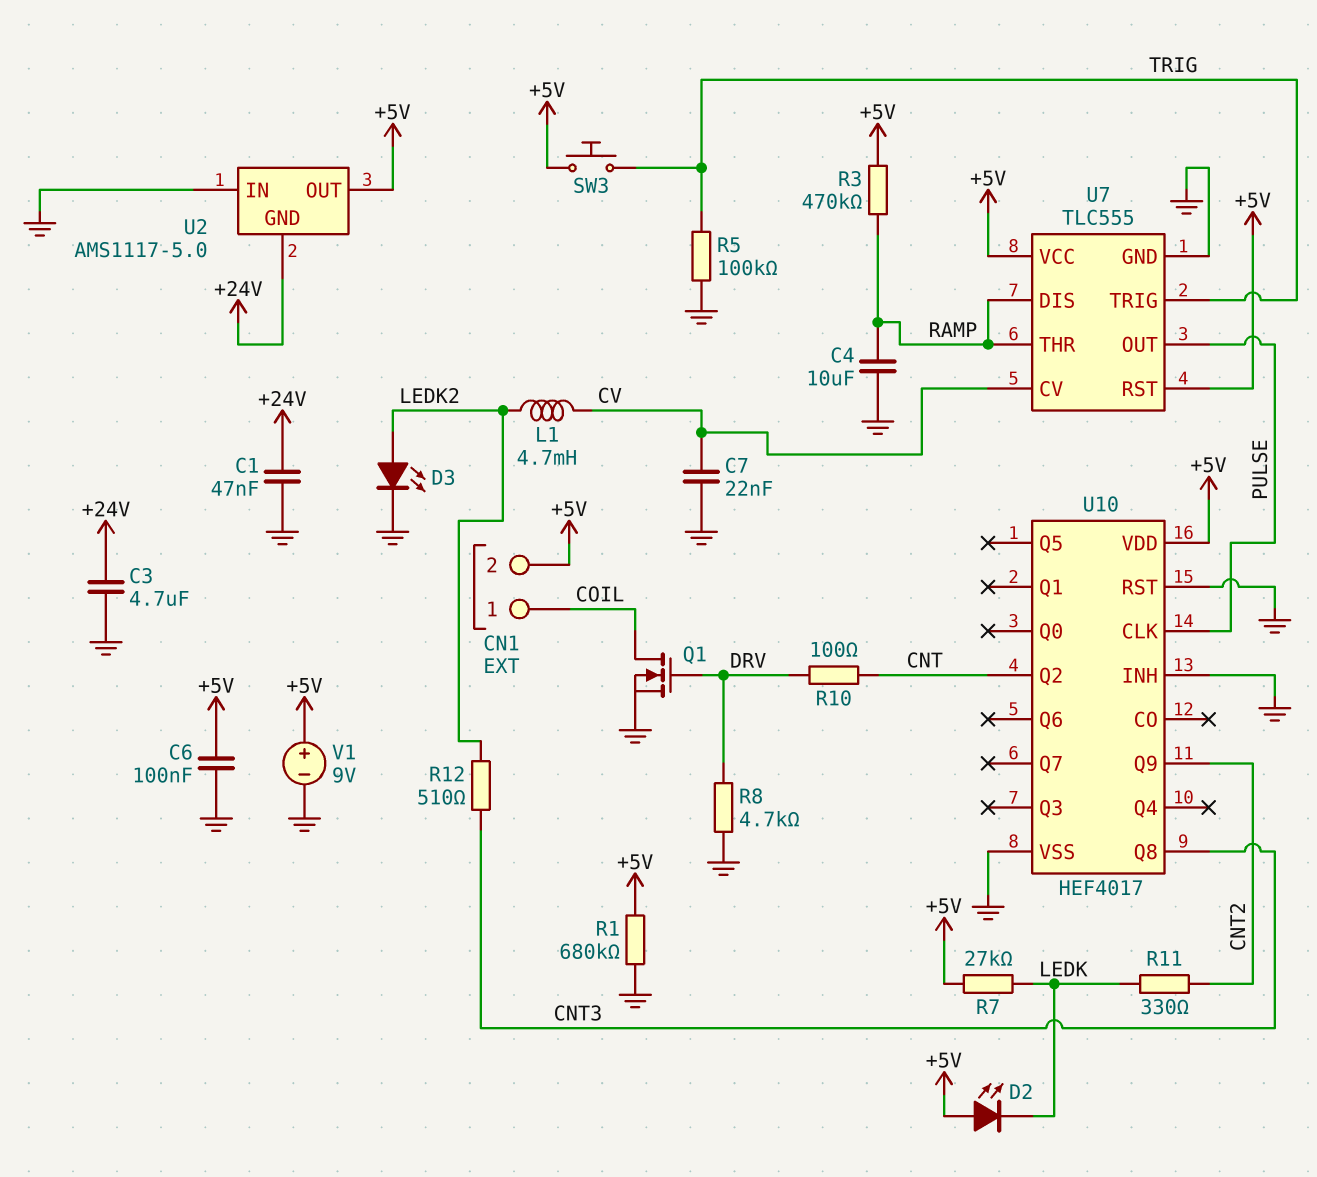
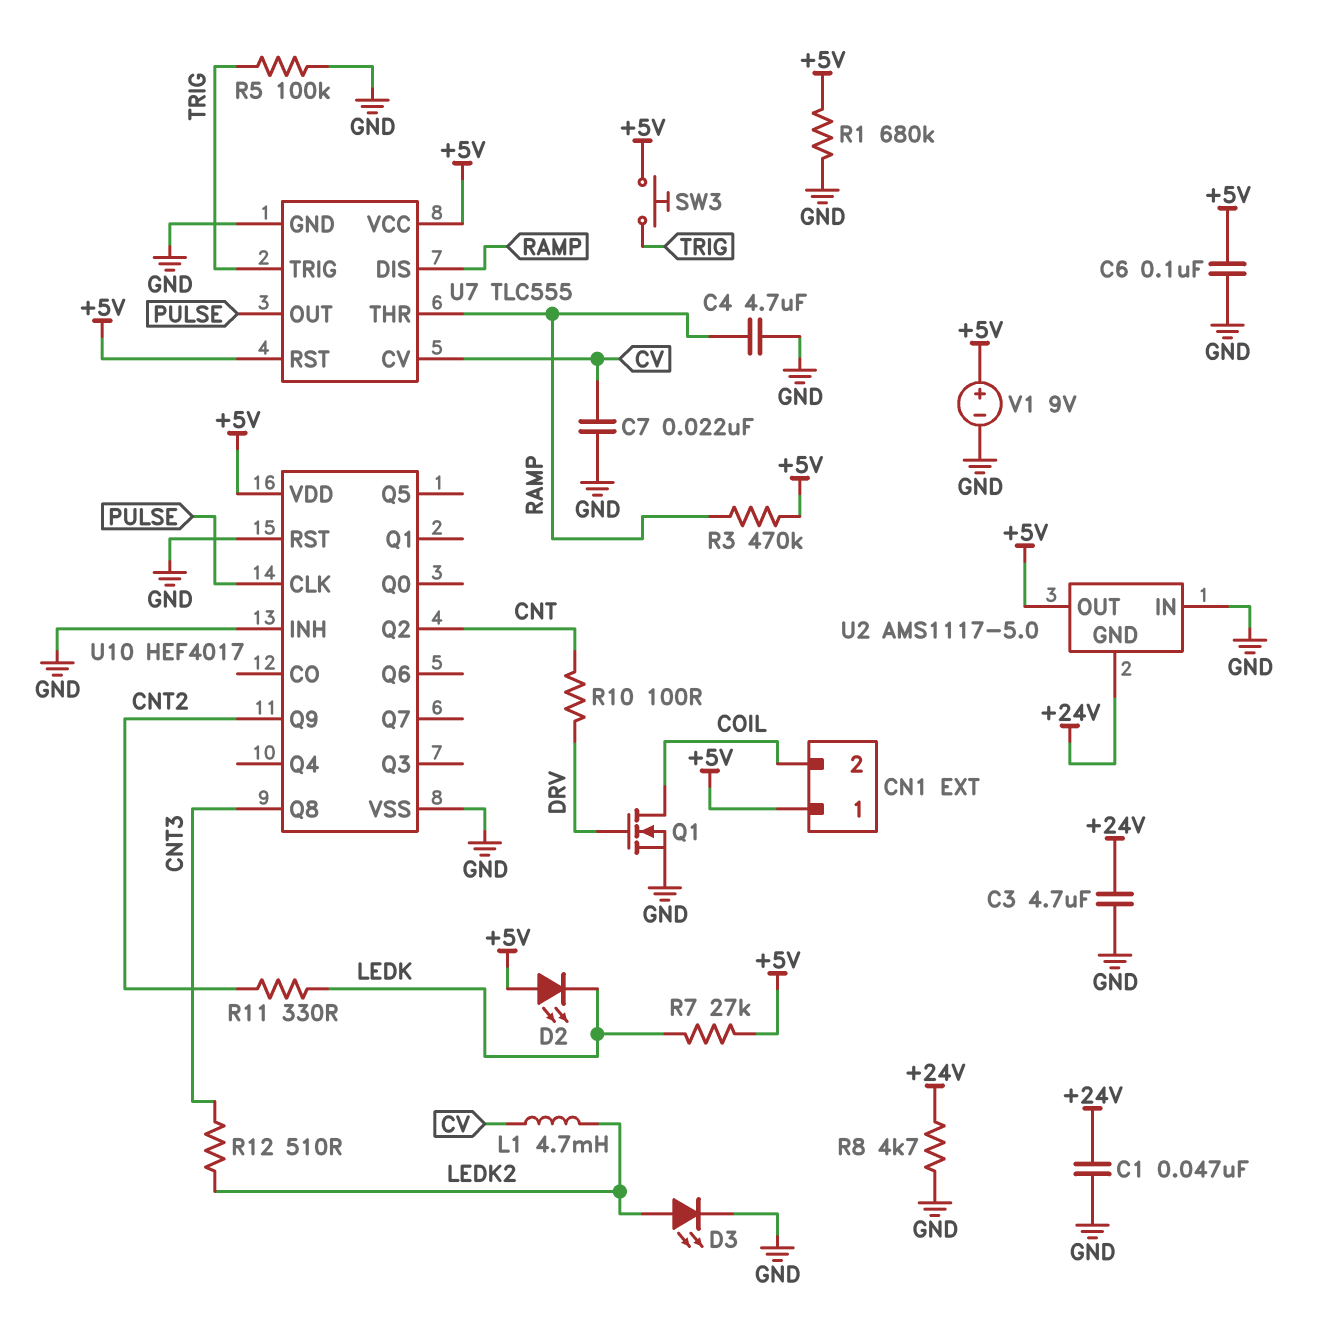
C4: 10uF (GND, RAMP) -> 4.7uF (GND, RAMP)
CN1 pin 1: COIL -> +5V
CN1 pin 2: +5V -> COIL
R8: 4.7k (DRV, GND) -> 4.7k (+24V, GND)

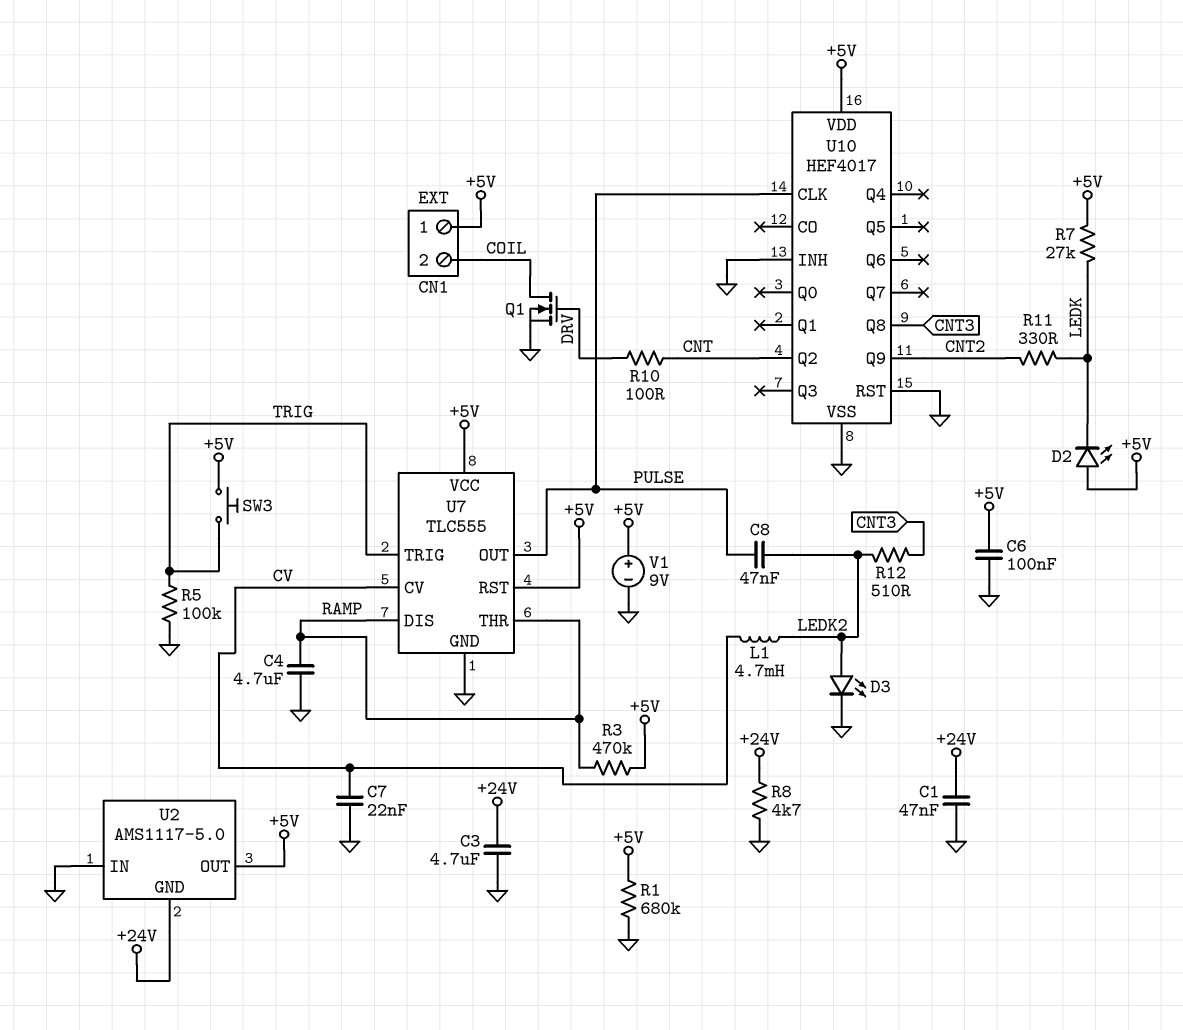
C8: none -> 47nF (LEDK2, PULSE)

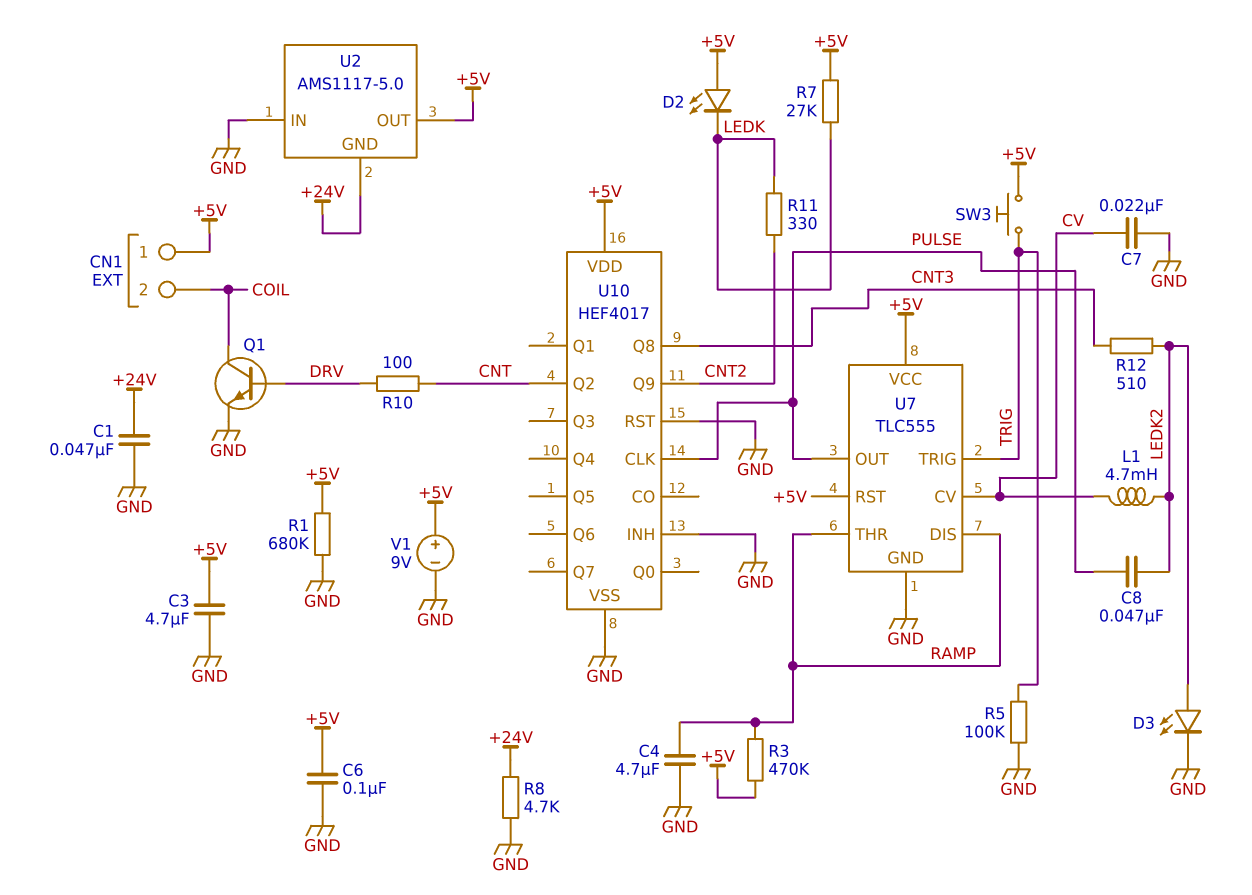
C3: 4.7uF (+24V, GND) -> 4.7uF (+5V, GND)
Q1: NMOS (G DRV, D COIL, S GND) -> NPN (B DRV, C COIL, E GND)

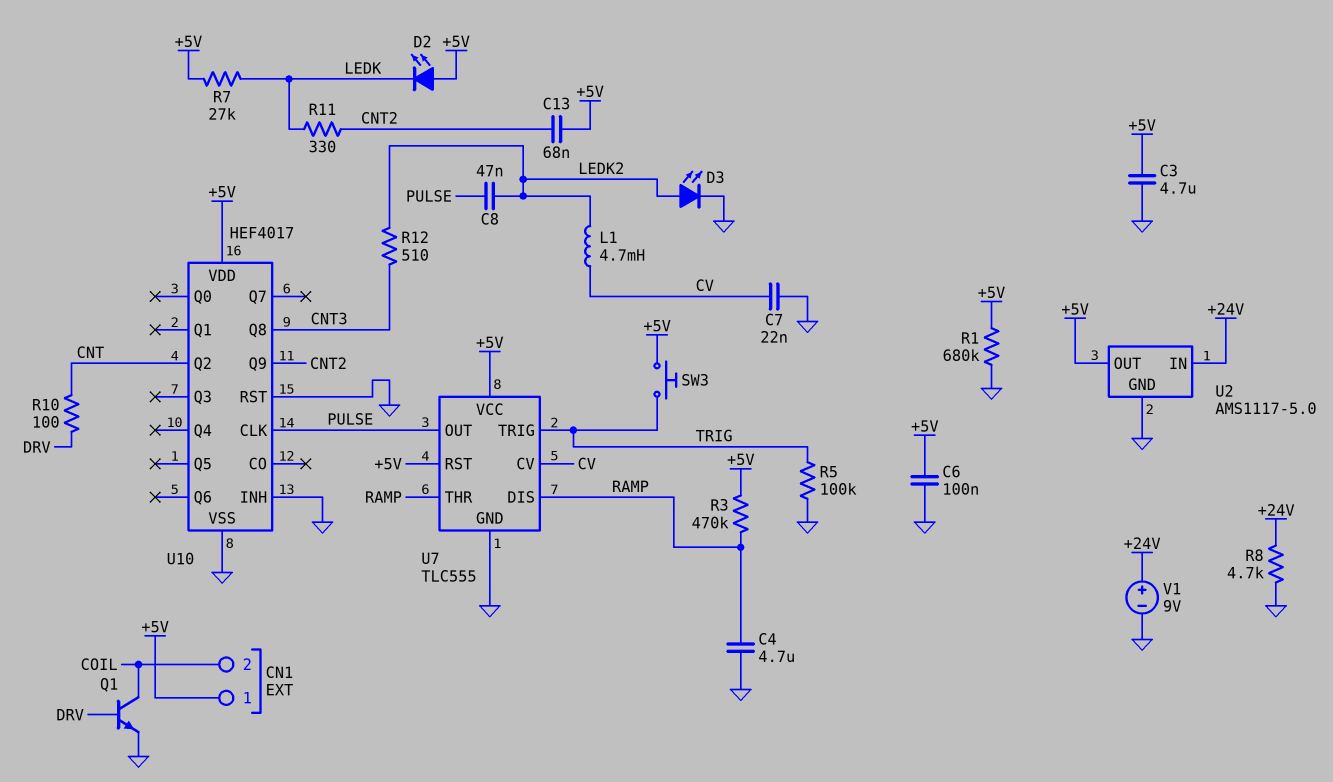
C1: 47nF (+24V, GND) -> none
C13: none -> 68nF (+5V, CNT2)
U2 pin GND: +24V -> GND
U2 pin IN: GND -> +24V
V1: 9V (plus +5V, minus GND) -> 9V (plus +24V, minus GND)

